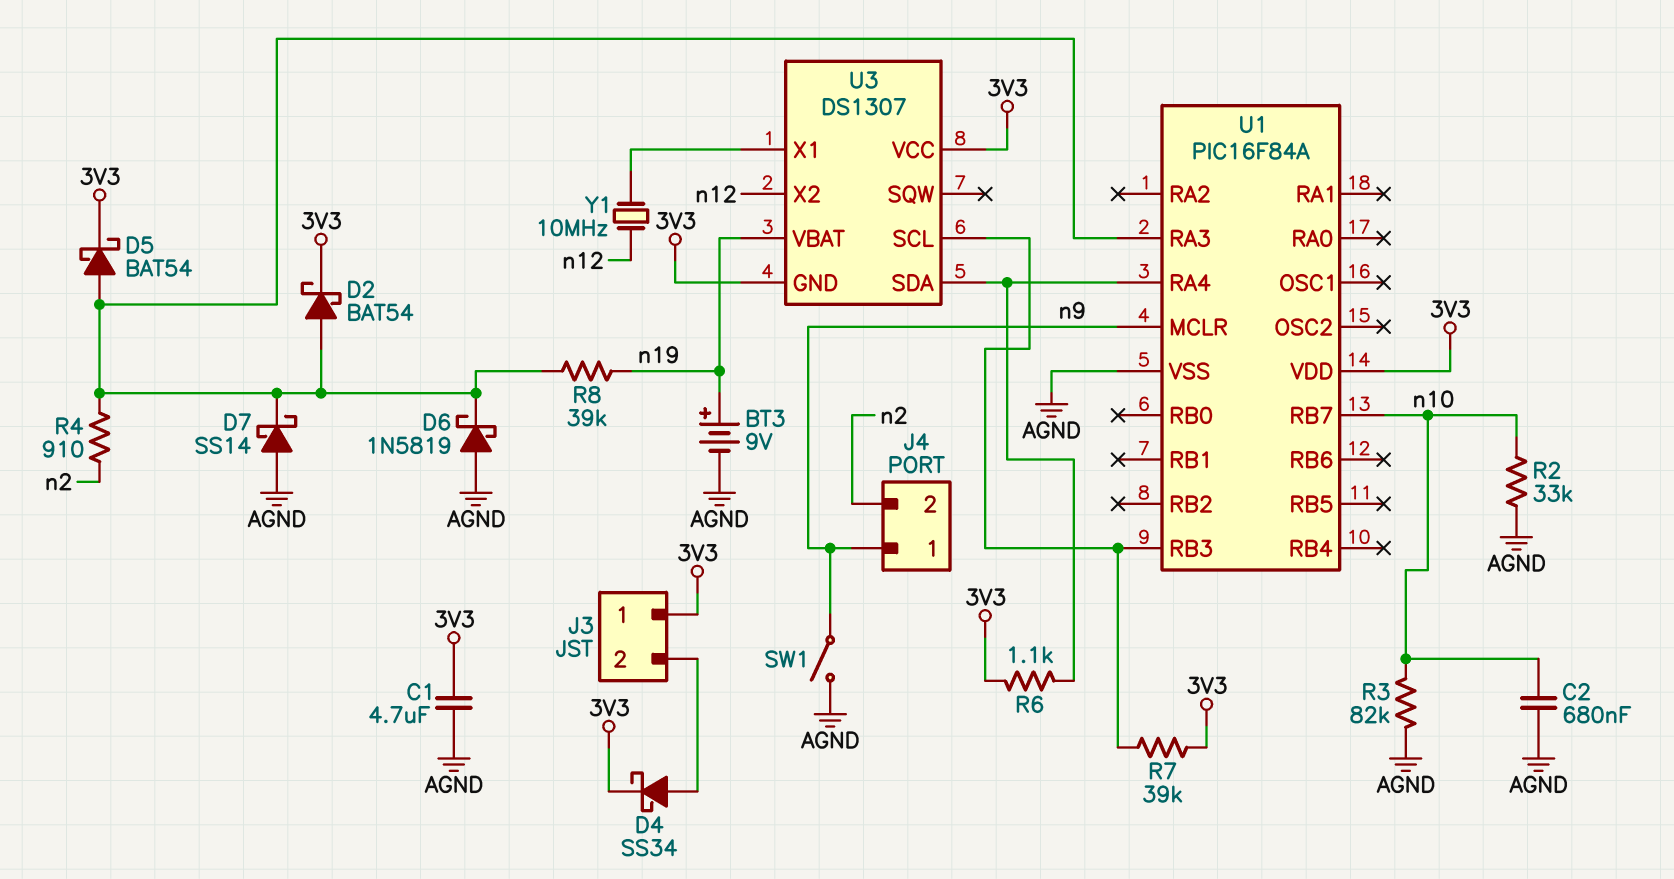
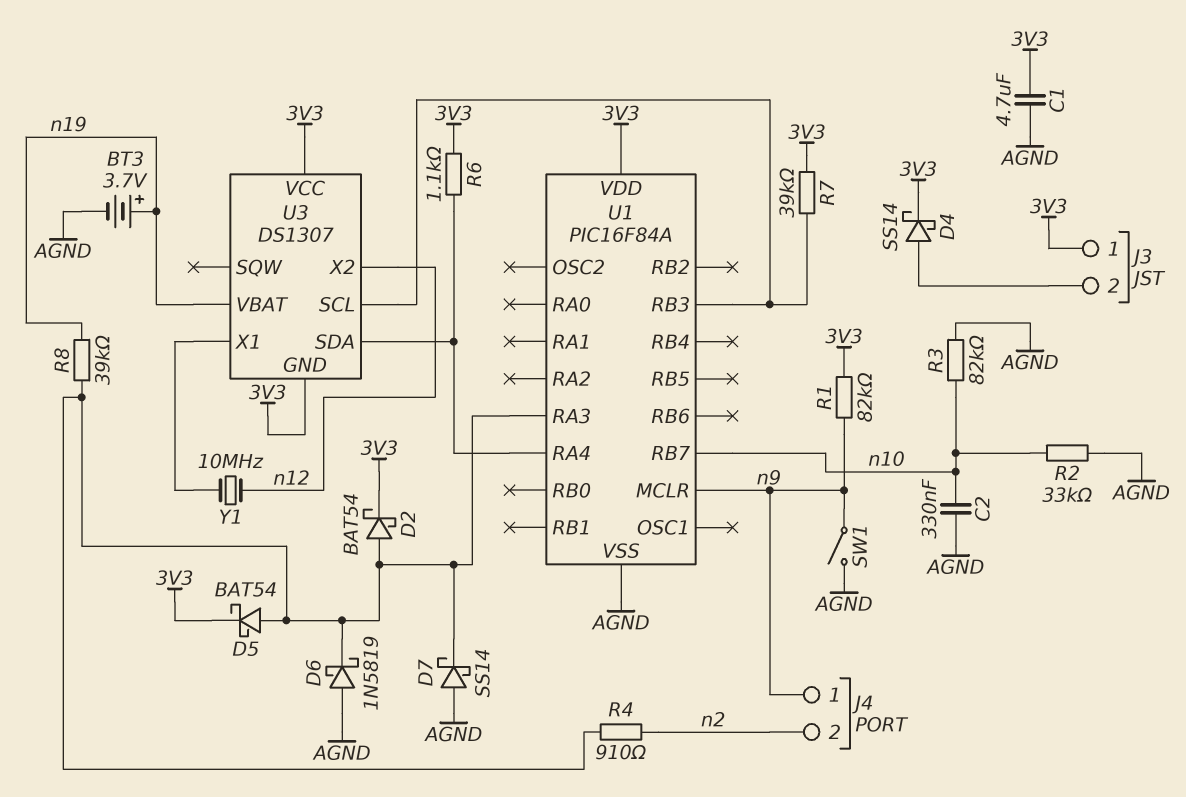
BT3: 9V (plus n19, minus AGND) -> 3.7V (plus n19, minus AGND)
C2: 680nF (AGND, n10) -> 330nF (AGND, n10)
D4: schottky SS34 (A J3/2, K 3V3) -> schottky SS14 (A J3/2, K 3V3)
R1: none -> 82k (3V3, n9)

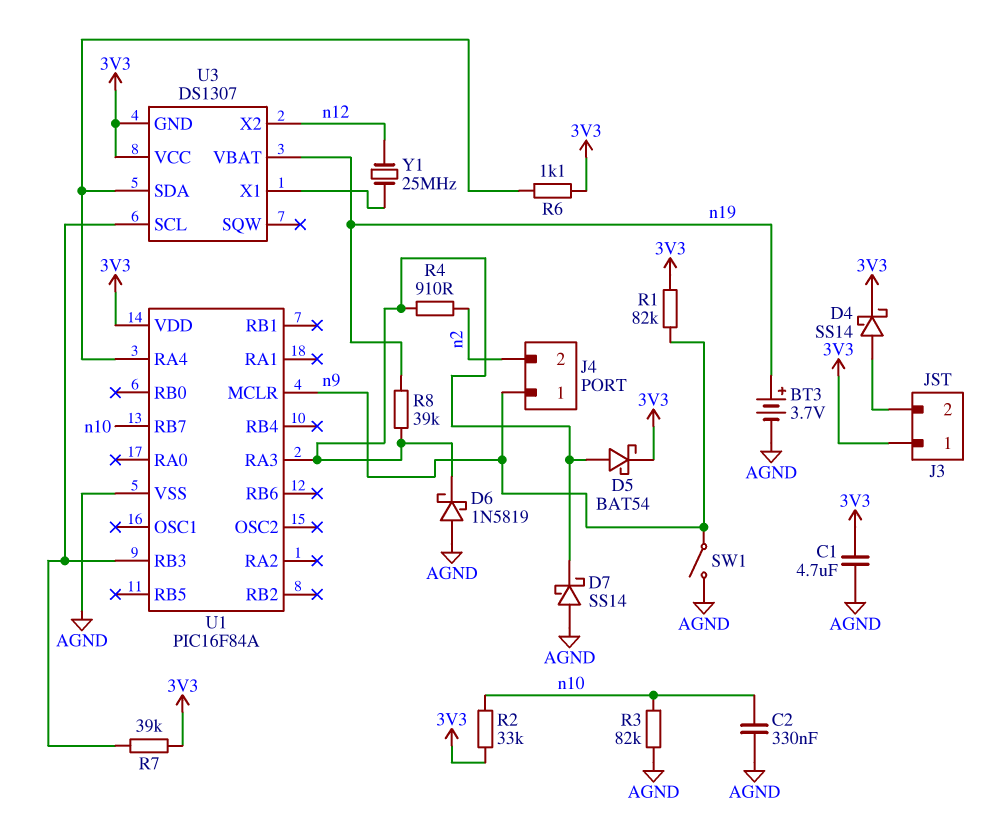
D2: schottky BAT54 (A U1/RA3, K 3V3) -> none
R2: 33k (AGND, n10) -> 33k (3V3, n10)
Y1: 10MHz (U3/X1, n12) -> 25MHz (U3/X1, n12)

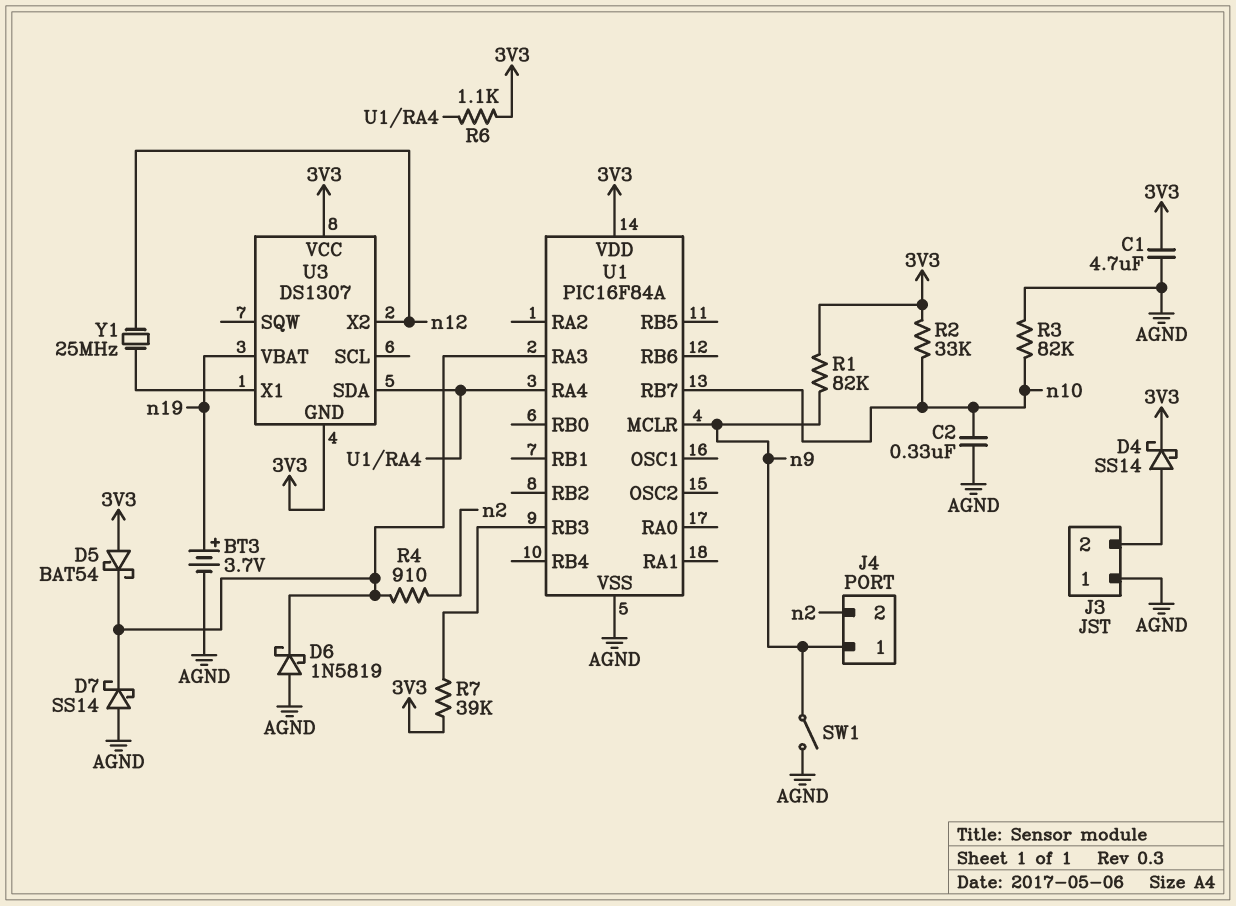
D5: schottky BAT54 (A U1/RA3, K 3V3) -> schottky BAT54 (A 3V3, K U1/RA3)
J3 pin 1: 3V3 -> AGND
R8: 39k (U1/RA3, n19) -> none
U3 pin SCL: U1/RB3 -> none

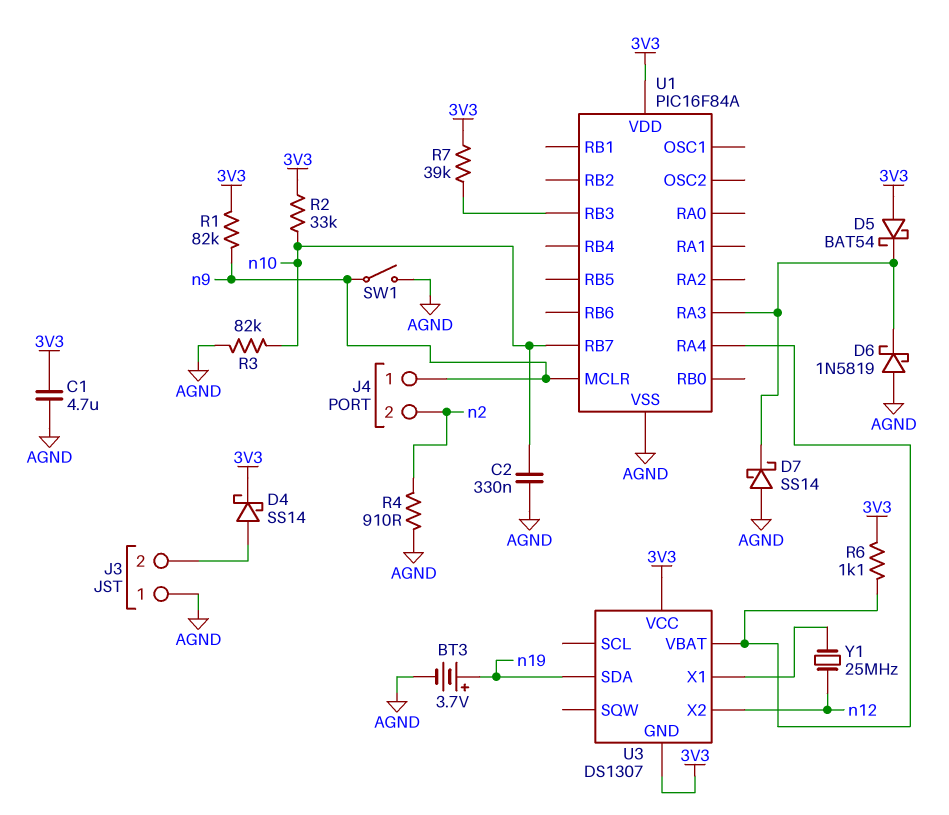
R4: 910 (U1/RA3, n2) -> 910 (AGND, n2)
U3 pin SDA: U1/RA4 -> n19
U3 pin VBAT: n19 -> U1/RA4

